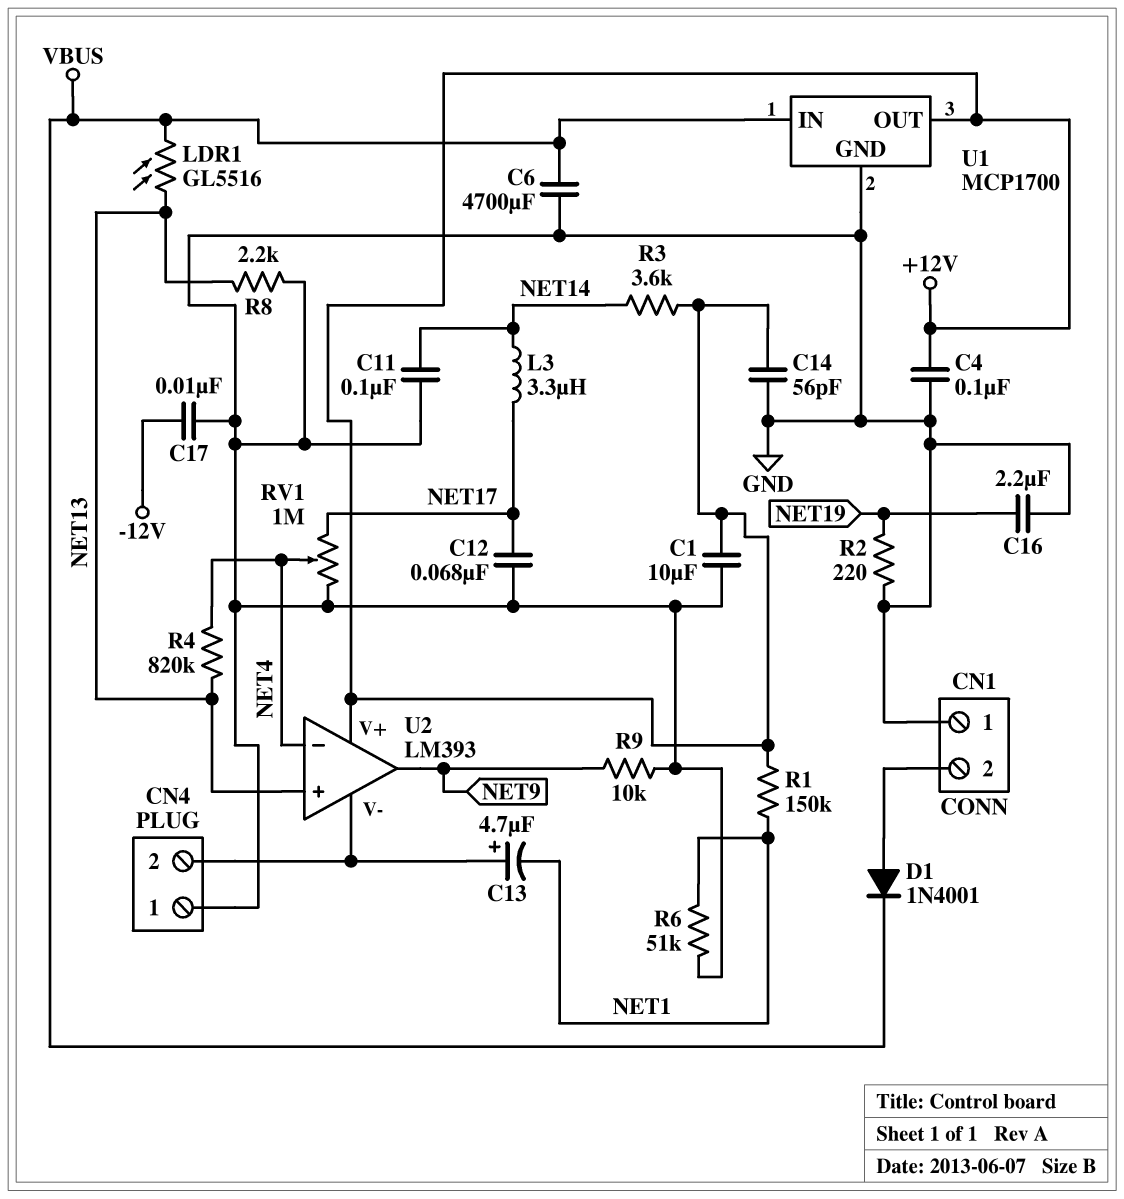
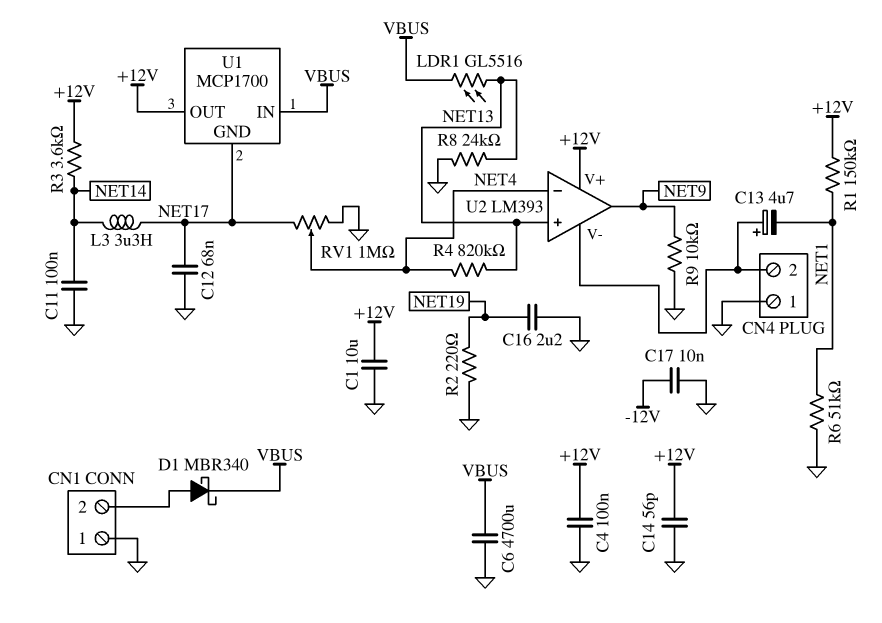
D1: diode 1N4001 (A CN1/2, K VBUS) -> schottky MBR340 (A CN1/2, K VBUS)
R8: 2.2k (GND, NET13) -> 24k (GND, NET13)
U1 pin GND: GND -> NET17

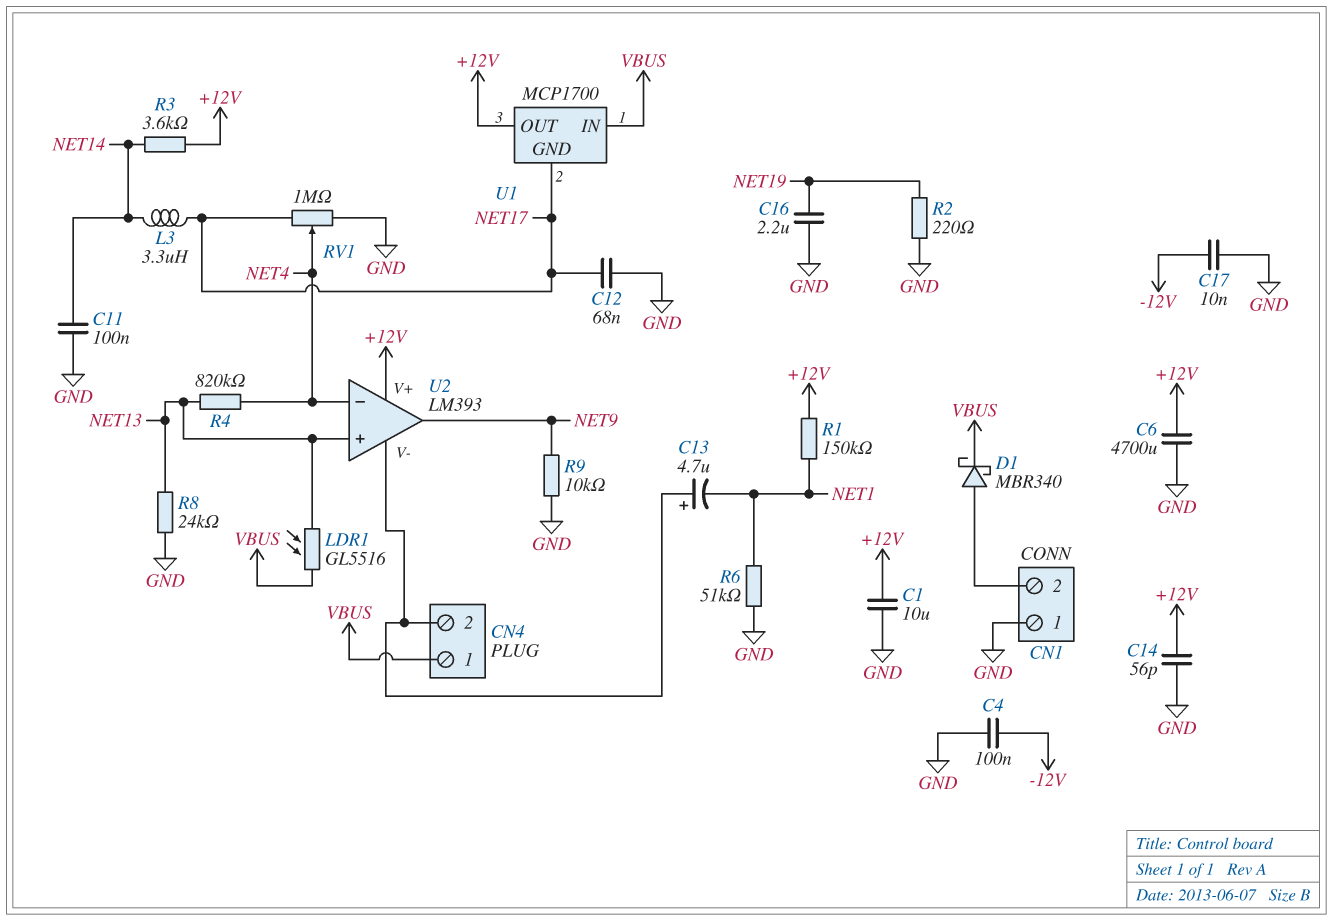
C4: 100nF (+12V, GND) -> 100nF (-12V, GND)
C6: 4700uF (GND, VBUS) -> 4700uF (+12V, GND)
CN4 pin 1: GND -> VBUS

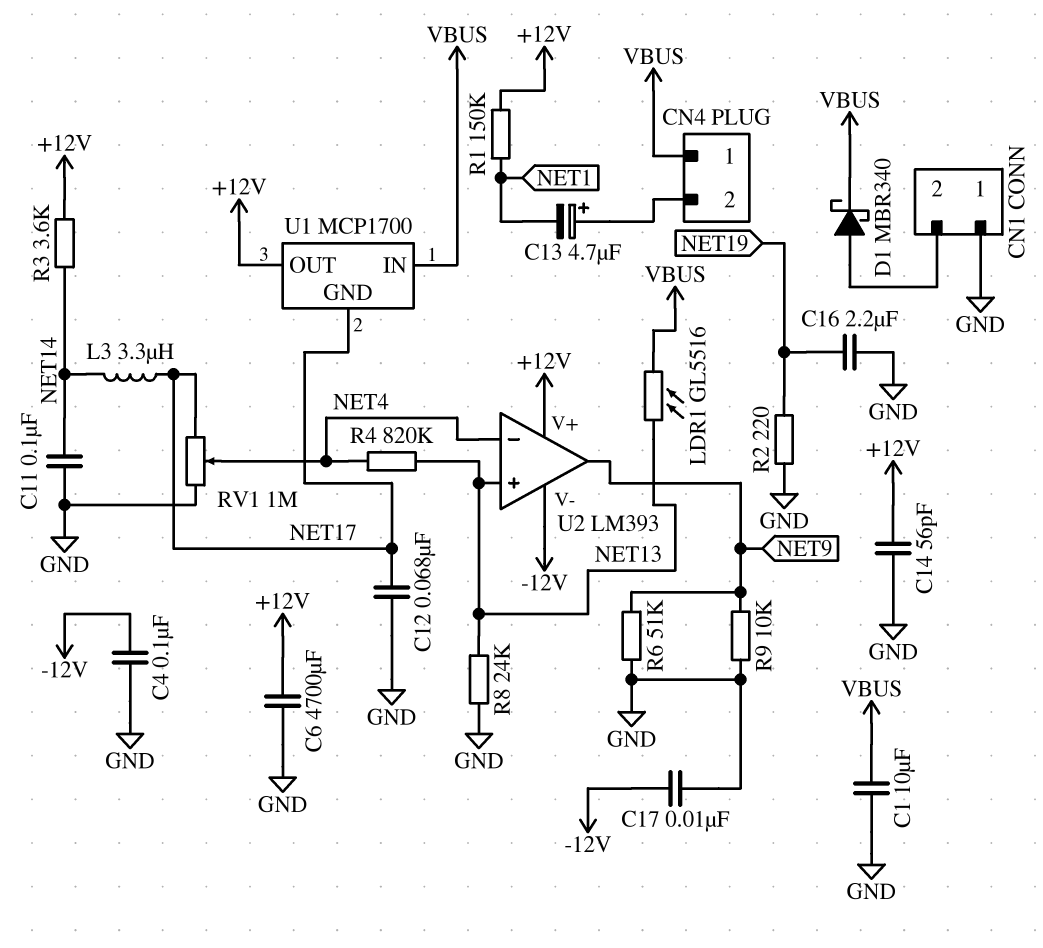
C1: 10uF (+12V, GND) -> 10uF (GND, VBUS)
R6: 51k (GND, NET1) -> 51k (GND, NET9)
U2 pin V-: CN4/2 -> -12V

